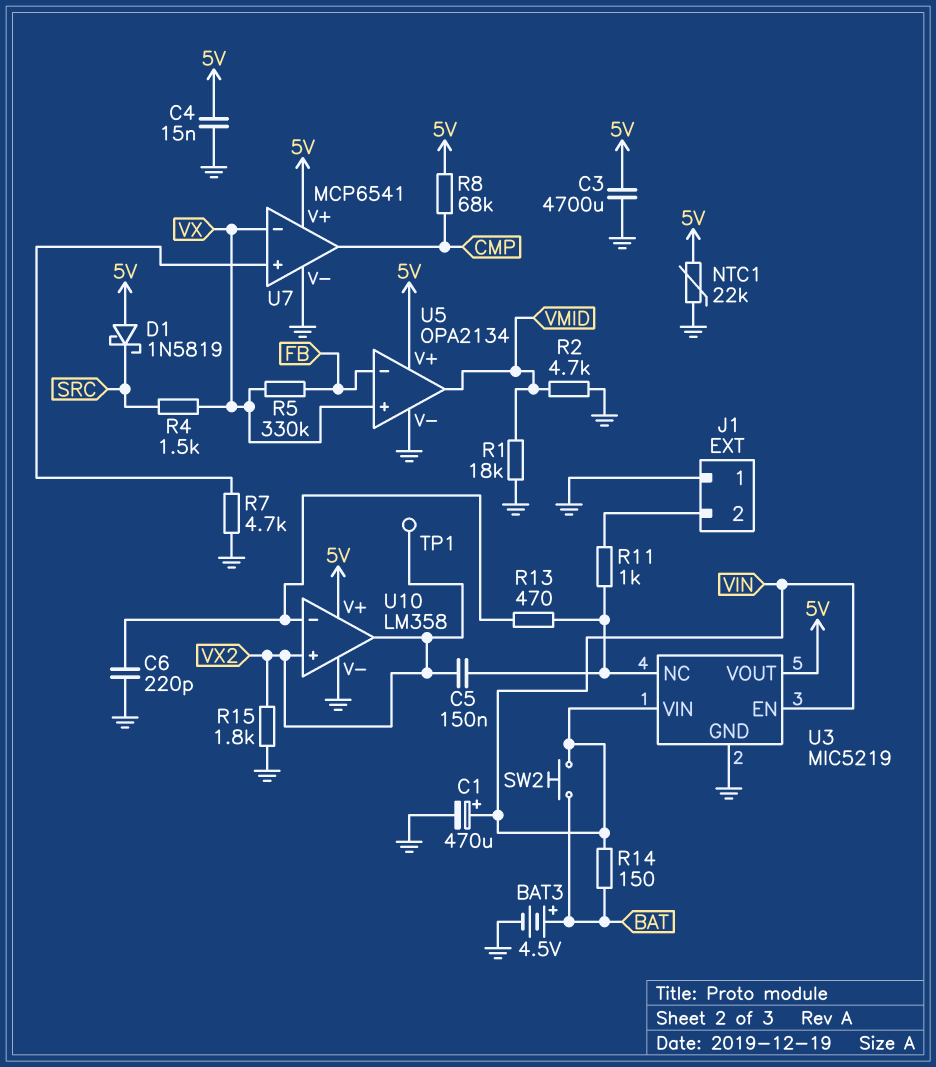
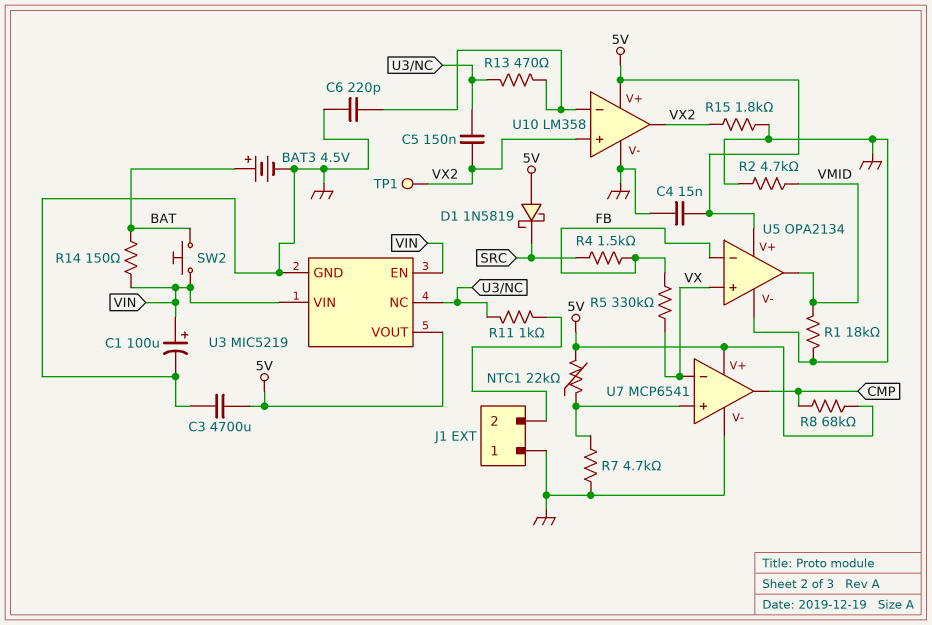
C1: 470uF (plus VIN, minus GND) -> 100uF (plus VIN, minus GND)
NTC1: 22k (5V, GND) -> 22k (5V, U7/in+)
R4: 1.5k (SRC, VX) -> 1.5k (FB, SRC)

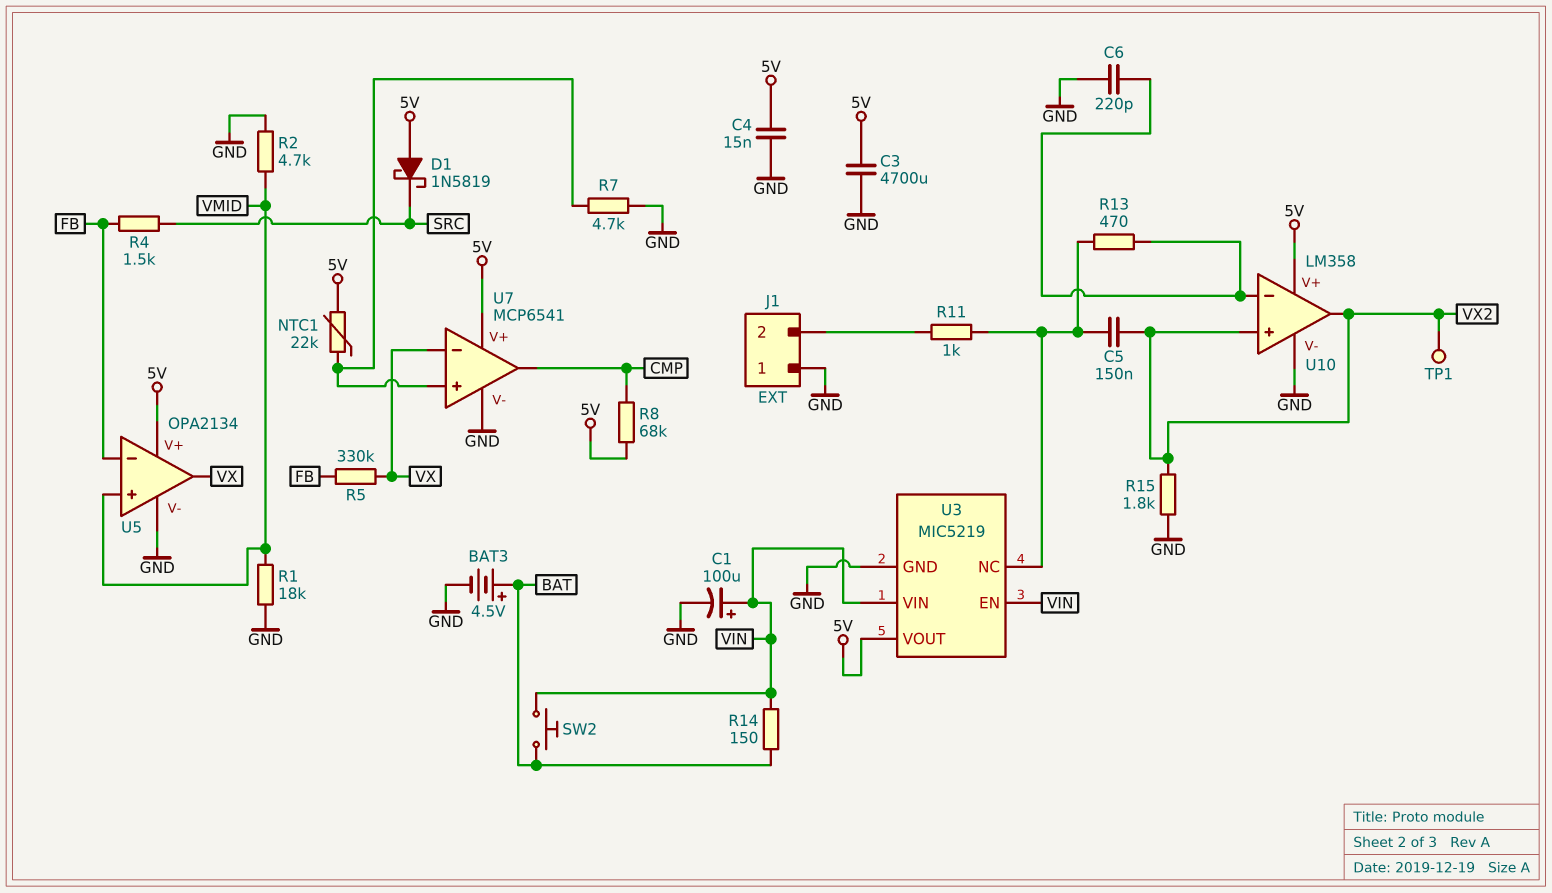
U5 pin in+: VX -> VMID
U5 pin out: VMID -> VX

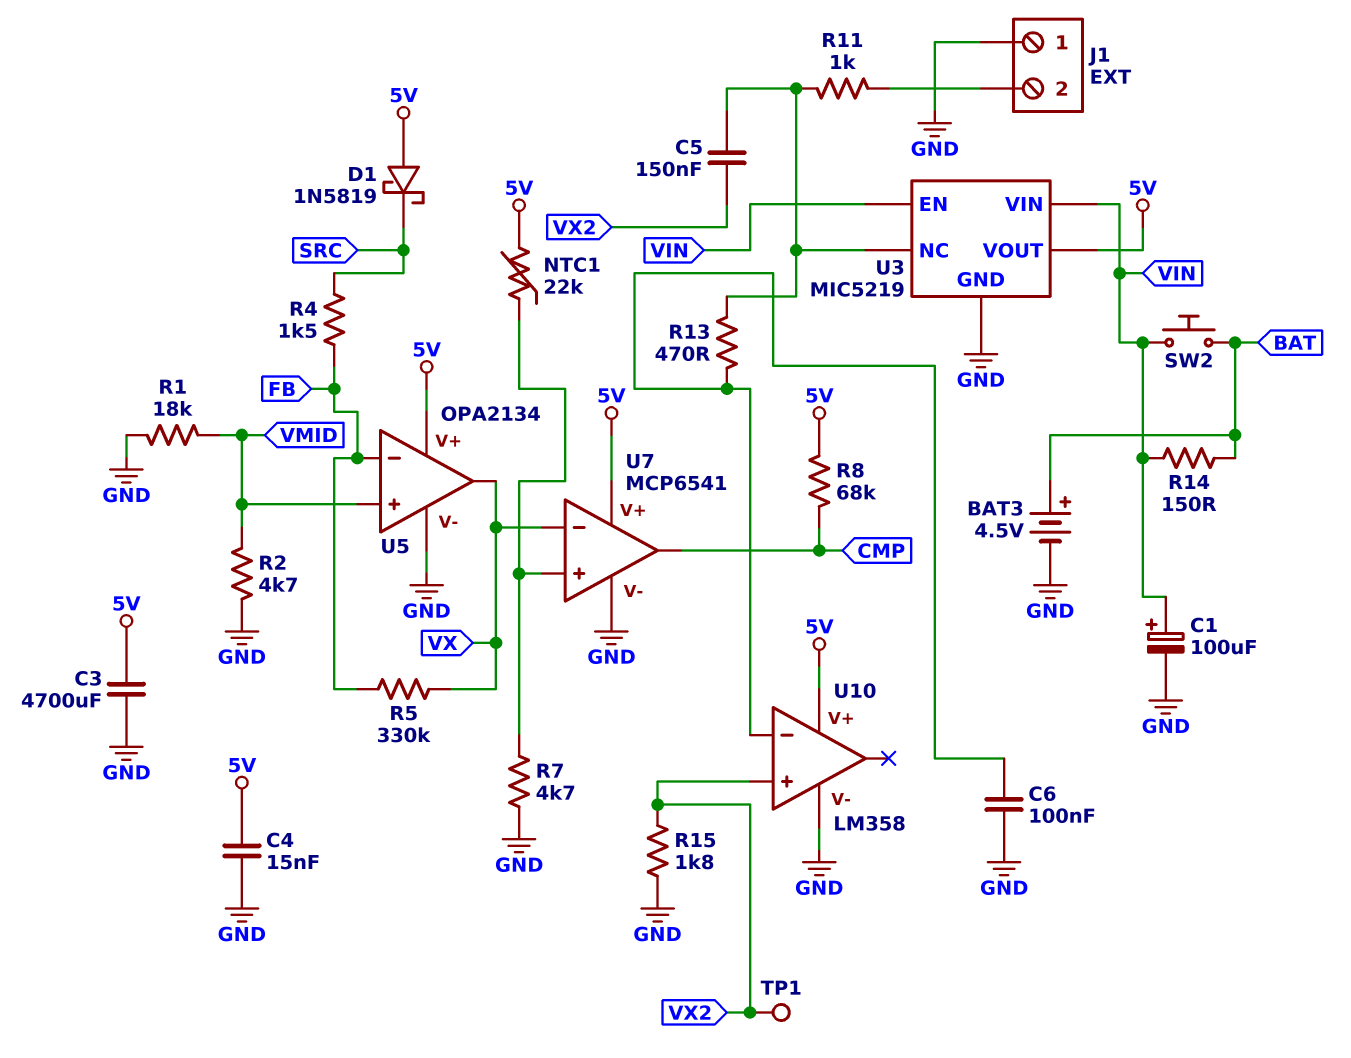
C6: 220pF (GND, U10/in-) -> 100nF (GND, U10/in-)
U10 pin out: VX2 -> none

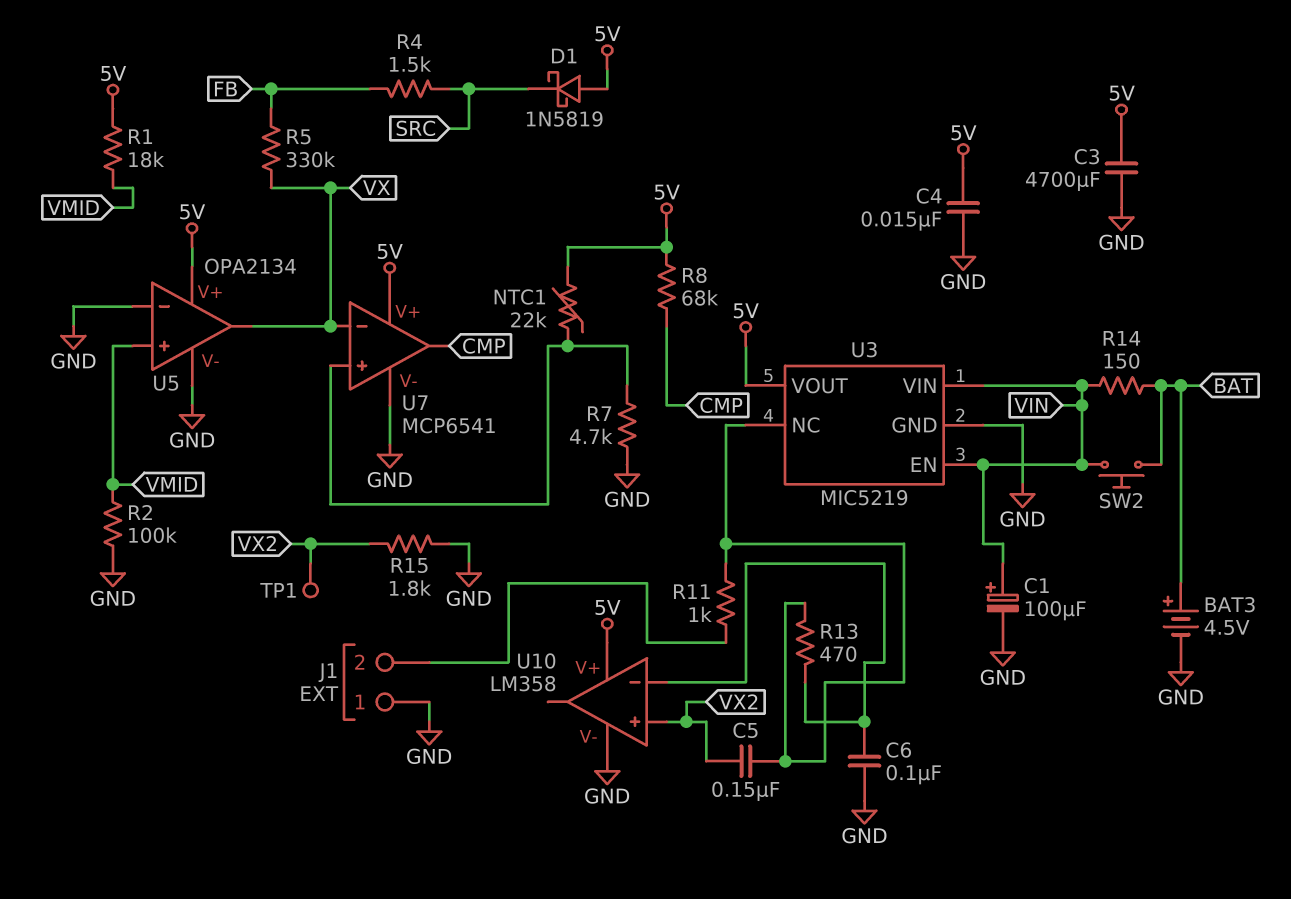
R1: 18k (GND, VMID) -> 18k (5V, VMID)
R2: 4.7k (GND, VMID) -> 100k (GND, VMID)
U5 pin in-: FB -> GND

